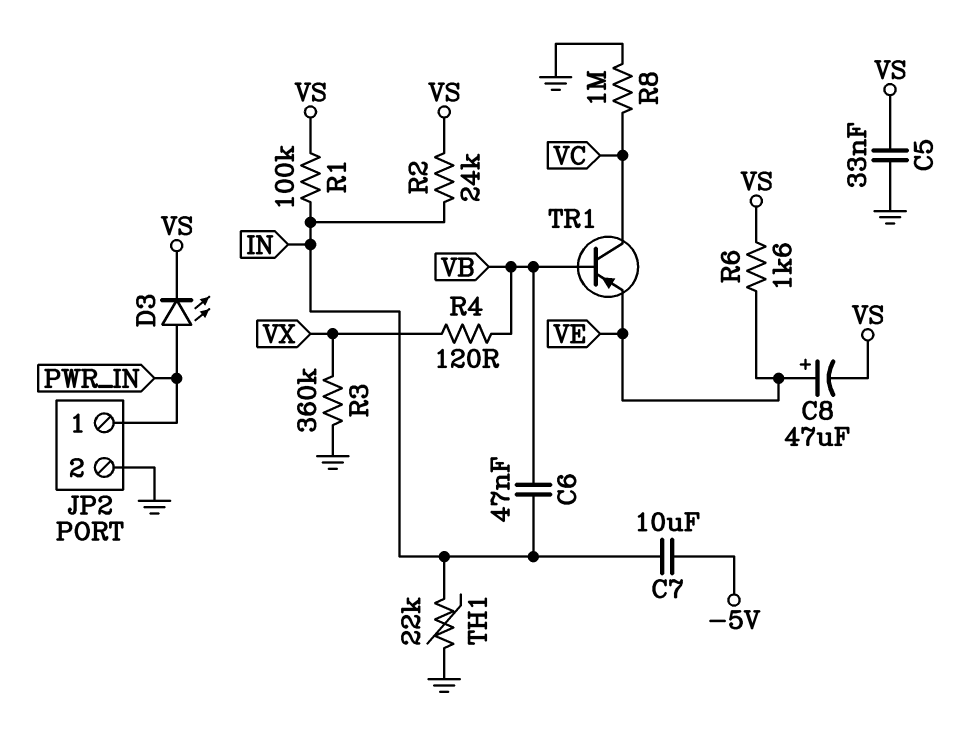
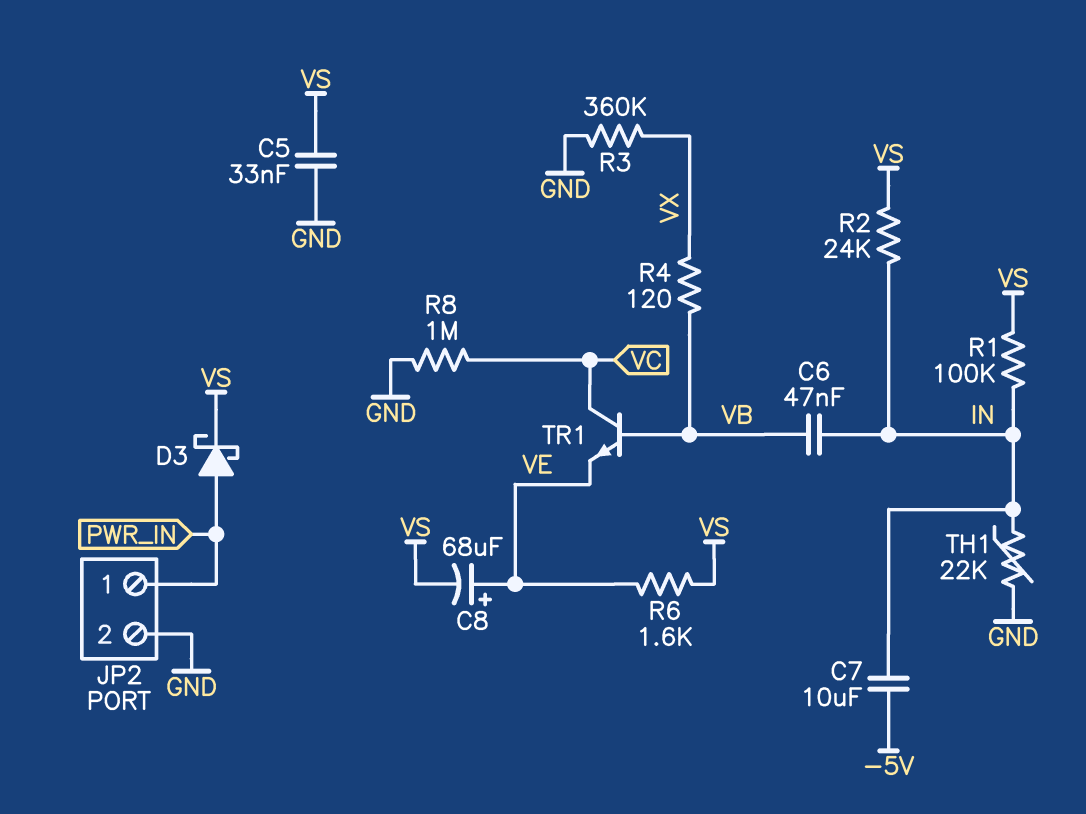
C8: 47uF (plus VE, minus VS) -> 68uF (plus VE, minus VS)
D3: LED (A PWR_IN, K VS) -> schottky (A PWR_IN, K VS)
TR1: PNP (B VB, C VC, E VE) -> NPN (B VB, C VC, E VE)

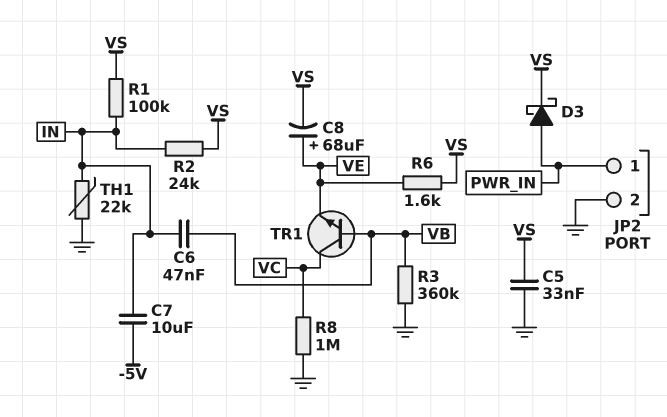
R3: 360k (GND, VX) -> 360k (GND, VB)
R4: 120 (VB, VX) -> none

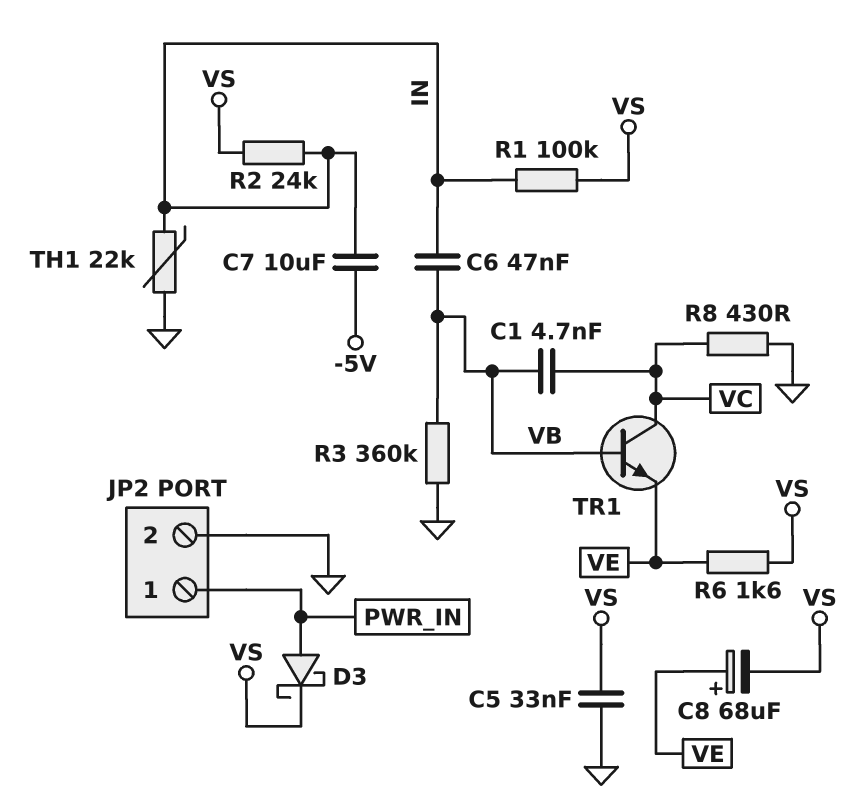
C1: none -> 4.7nF (VB, VC)
R8: 1M (GND, VC) -> 430 (GND, VC)

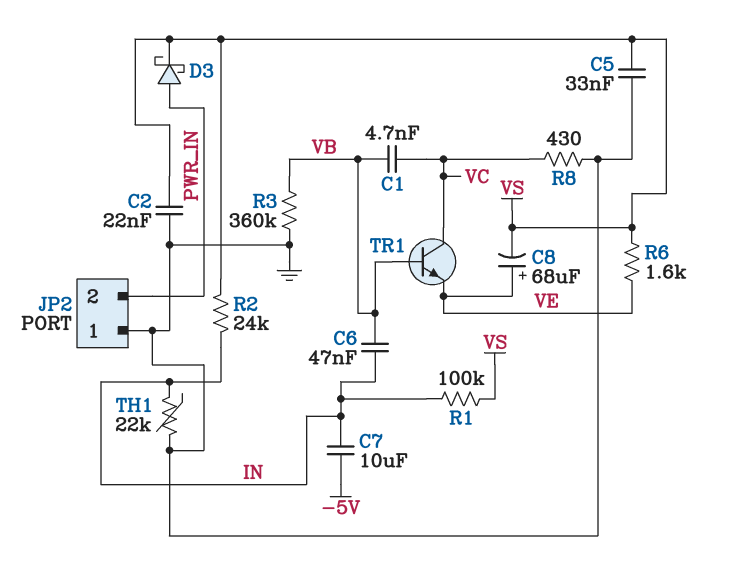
C2: none -> 22nF (GND, VS)
JP2 pin 1: PWR_IN -> GND
JP2 pin 2: GND -> PWR_IN

